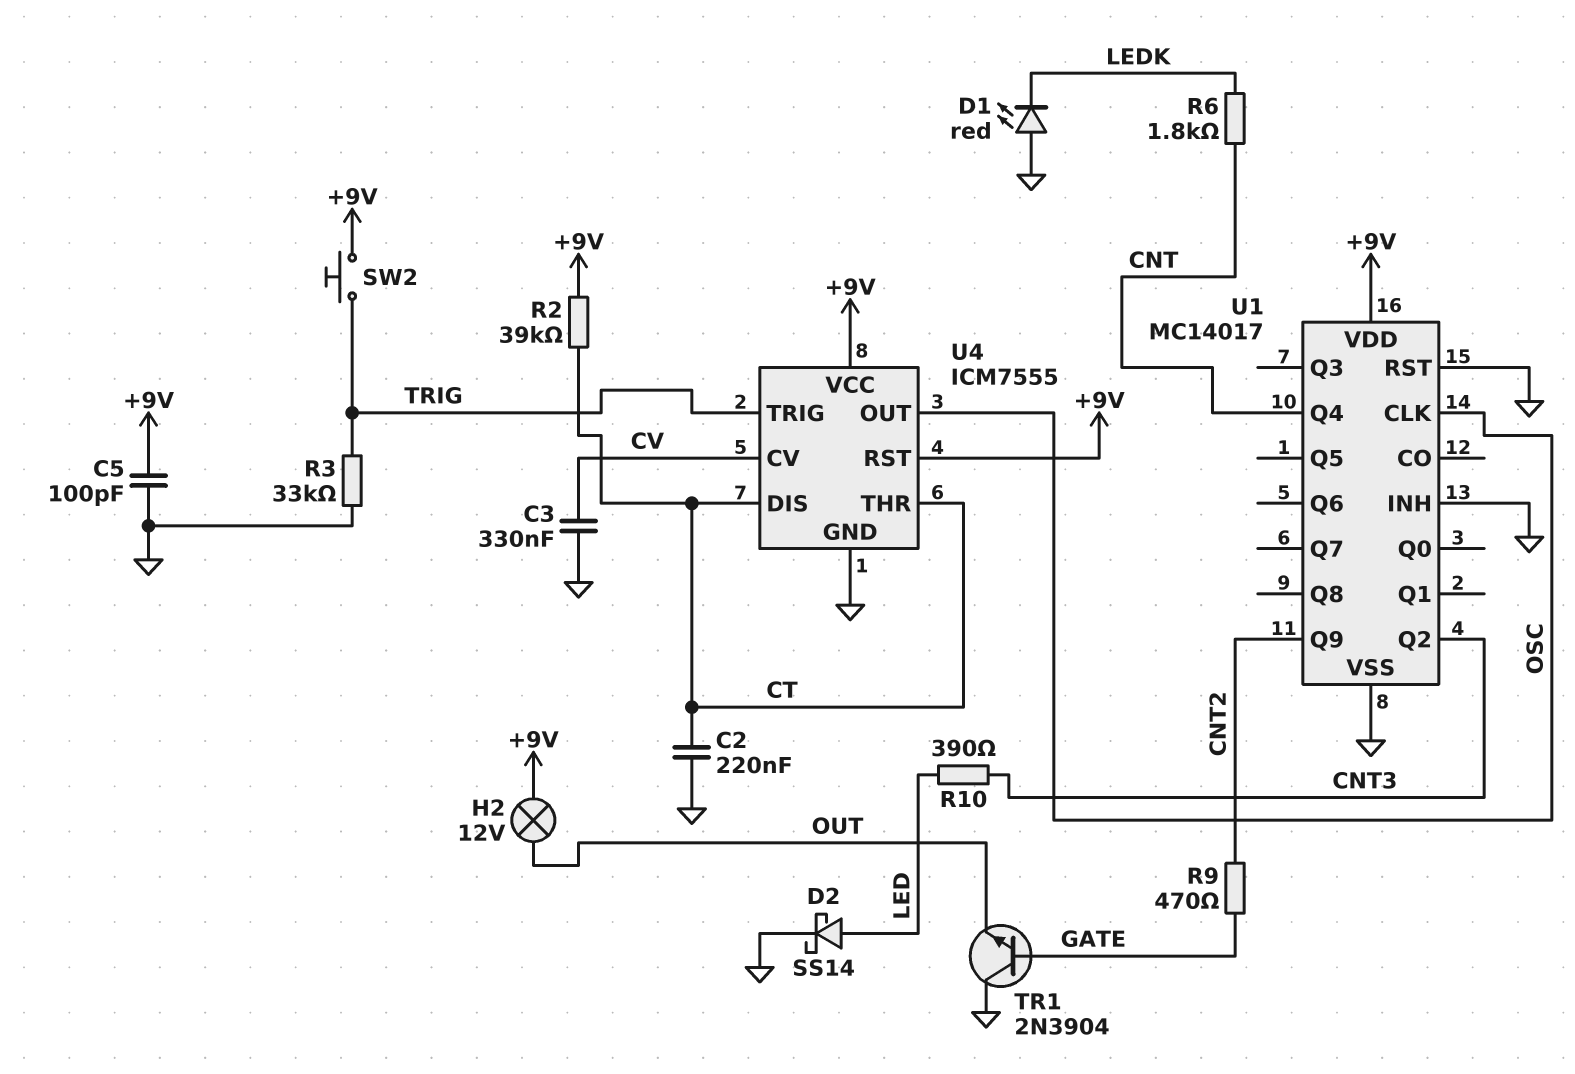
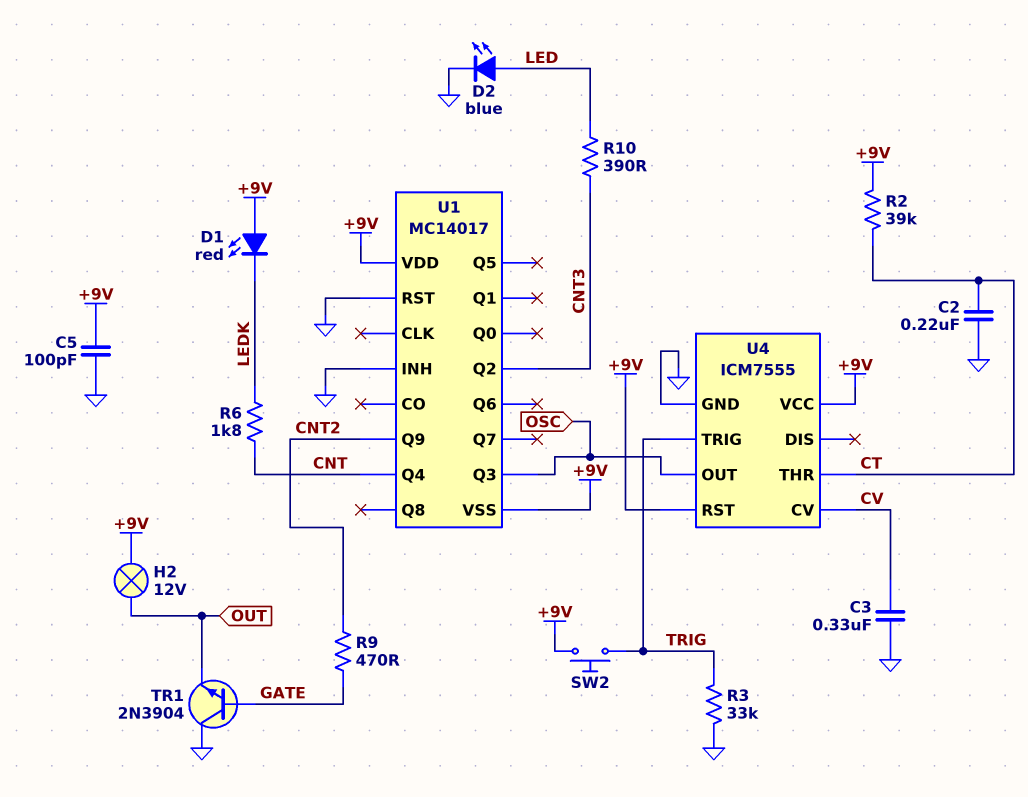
D1: LED red (A GND, K LEDK) -> LED red (A +9V, K LEDK)
D2: schottky SS14 (A LED, K GND) -> LED blue (A LED, K GND)
U1 pin CLK: OSC -> none
U1 pin Q3: none -> OSC
U1 pin VSS: GND -> +9V
U4 pin DIS: CT -> none

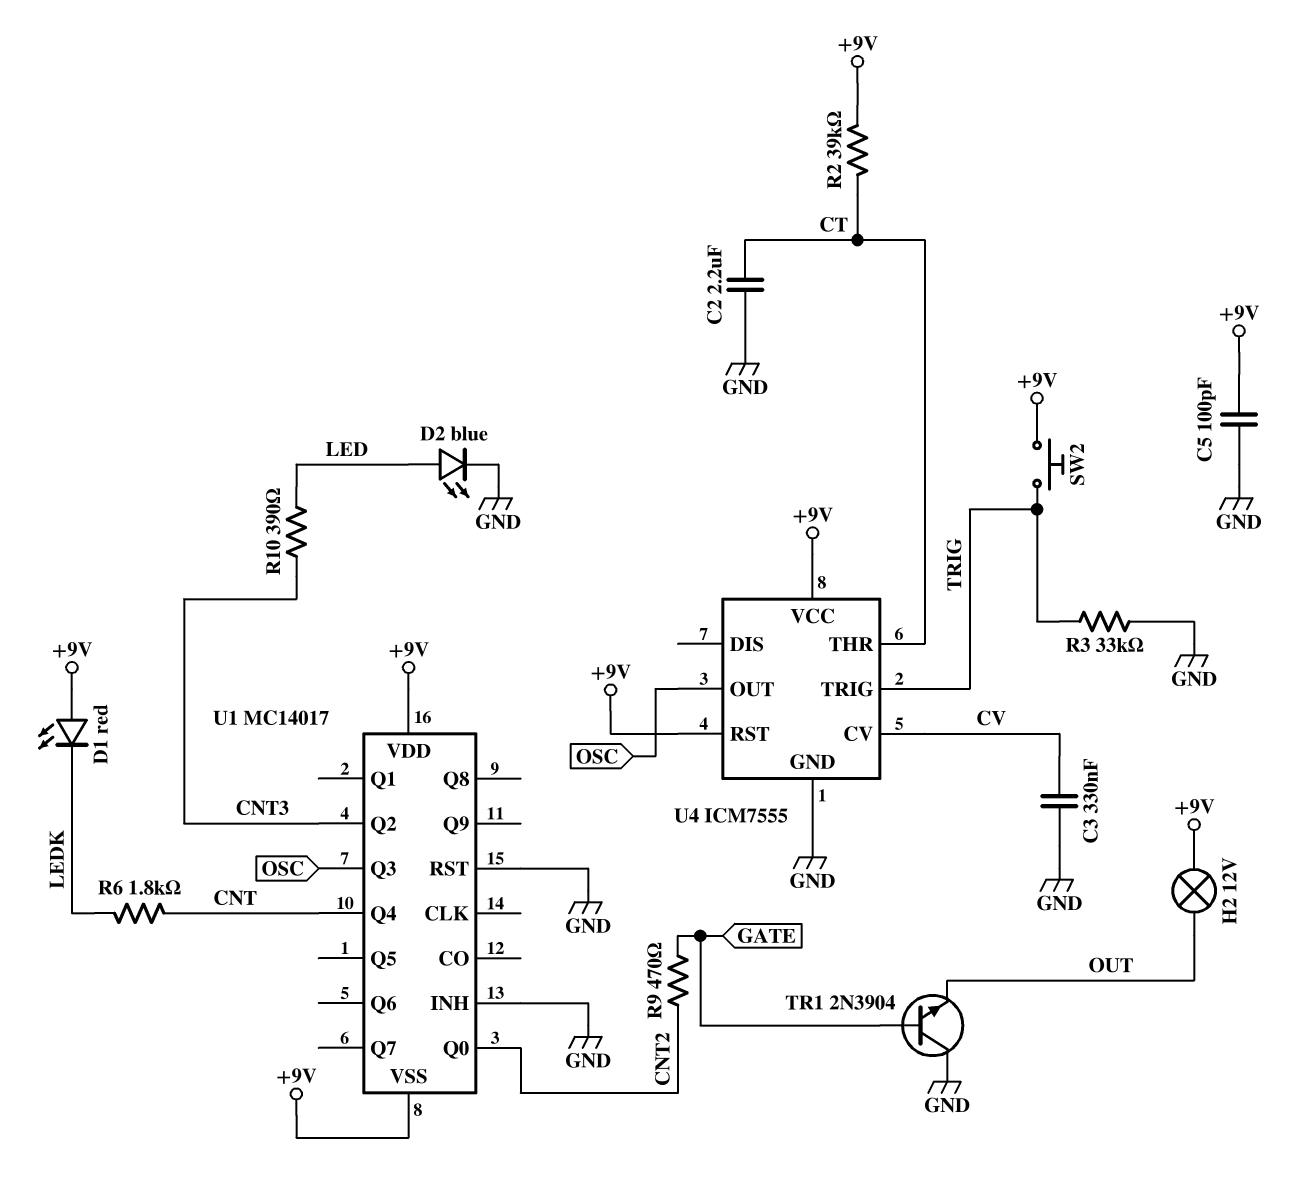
C2: 220nF (CT, GND) -> 2.2uF (CT, GND)
U1 pin Q0: none -> CNT2
U1 pin Q9: CNT2 -> none

